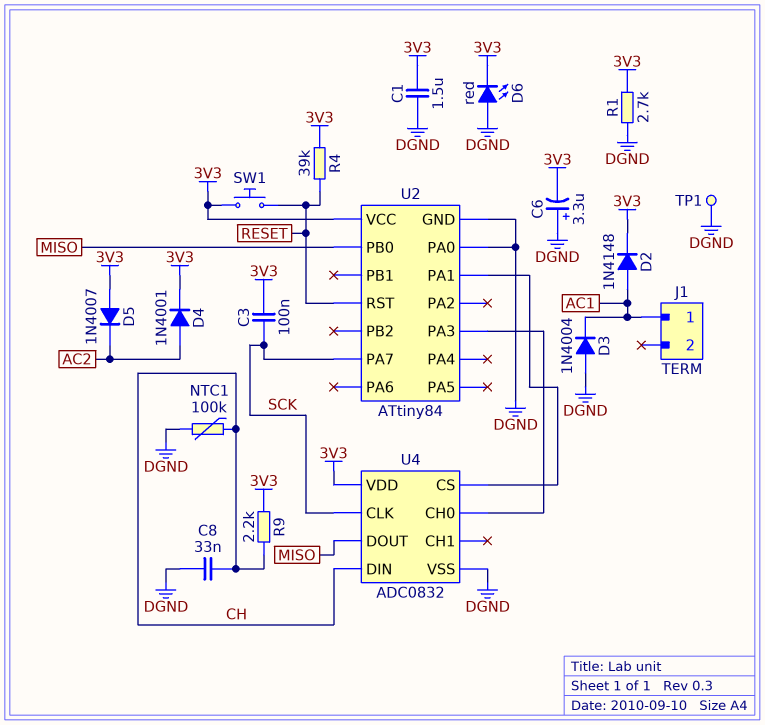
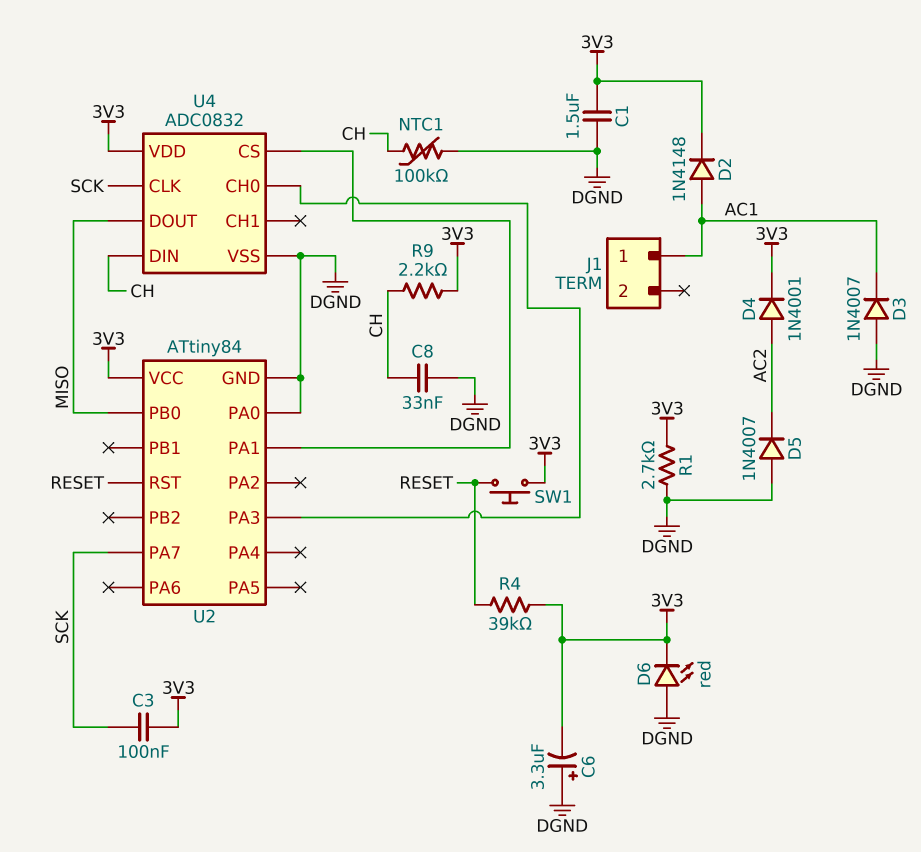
D3: diode 1N4004 (A DGND, K AC1) -> diode 1N4007 (A DGND, K AC1)
D5: diode 1N4007 (A 3V3, K AC2) -> diode 1N4007 (A DGND, K AC2)
TP1: test point (DGND) -> none

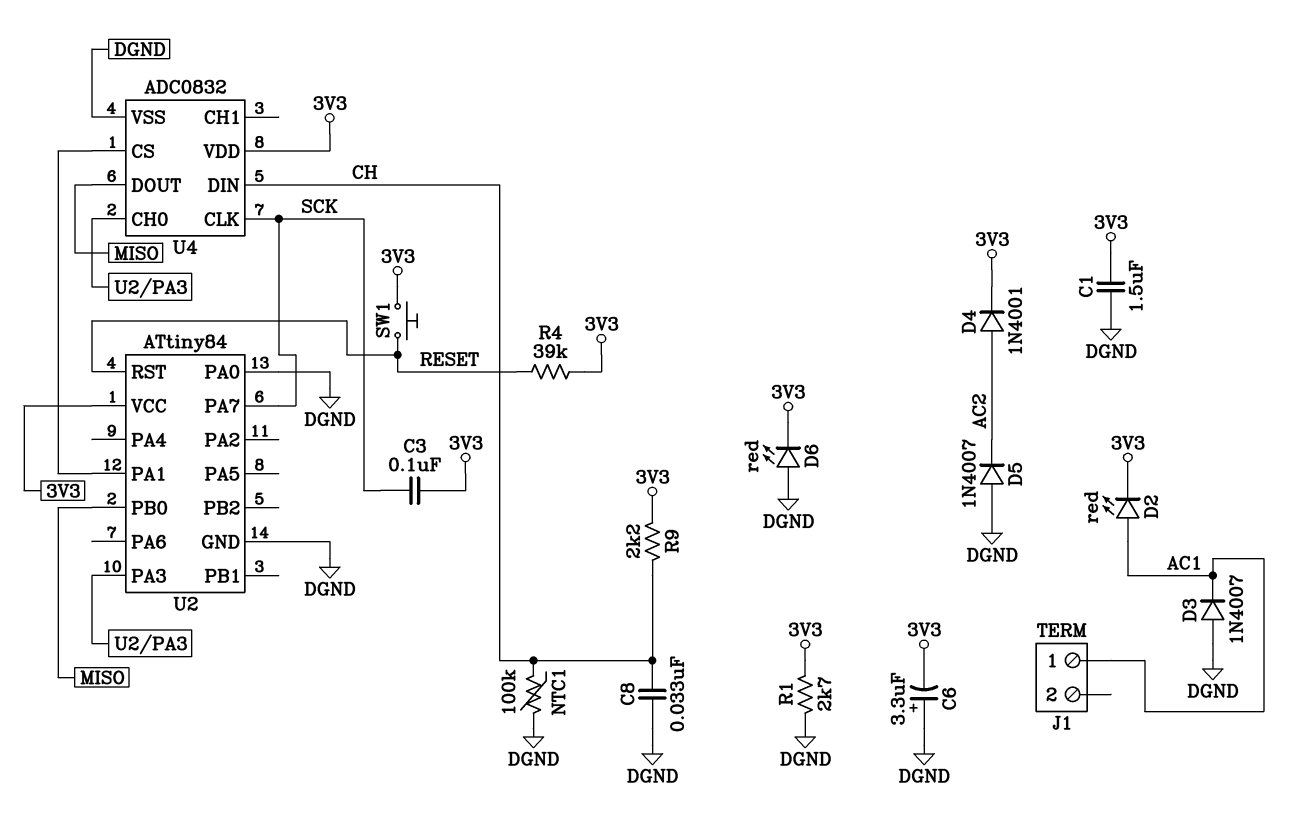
D2: diode 1N4148 (A AC1, K 3V3) -> LED red (A AC1, K 3V3)

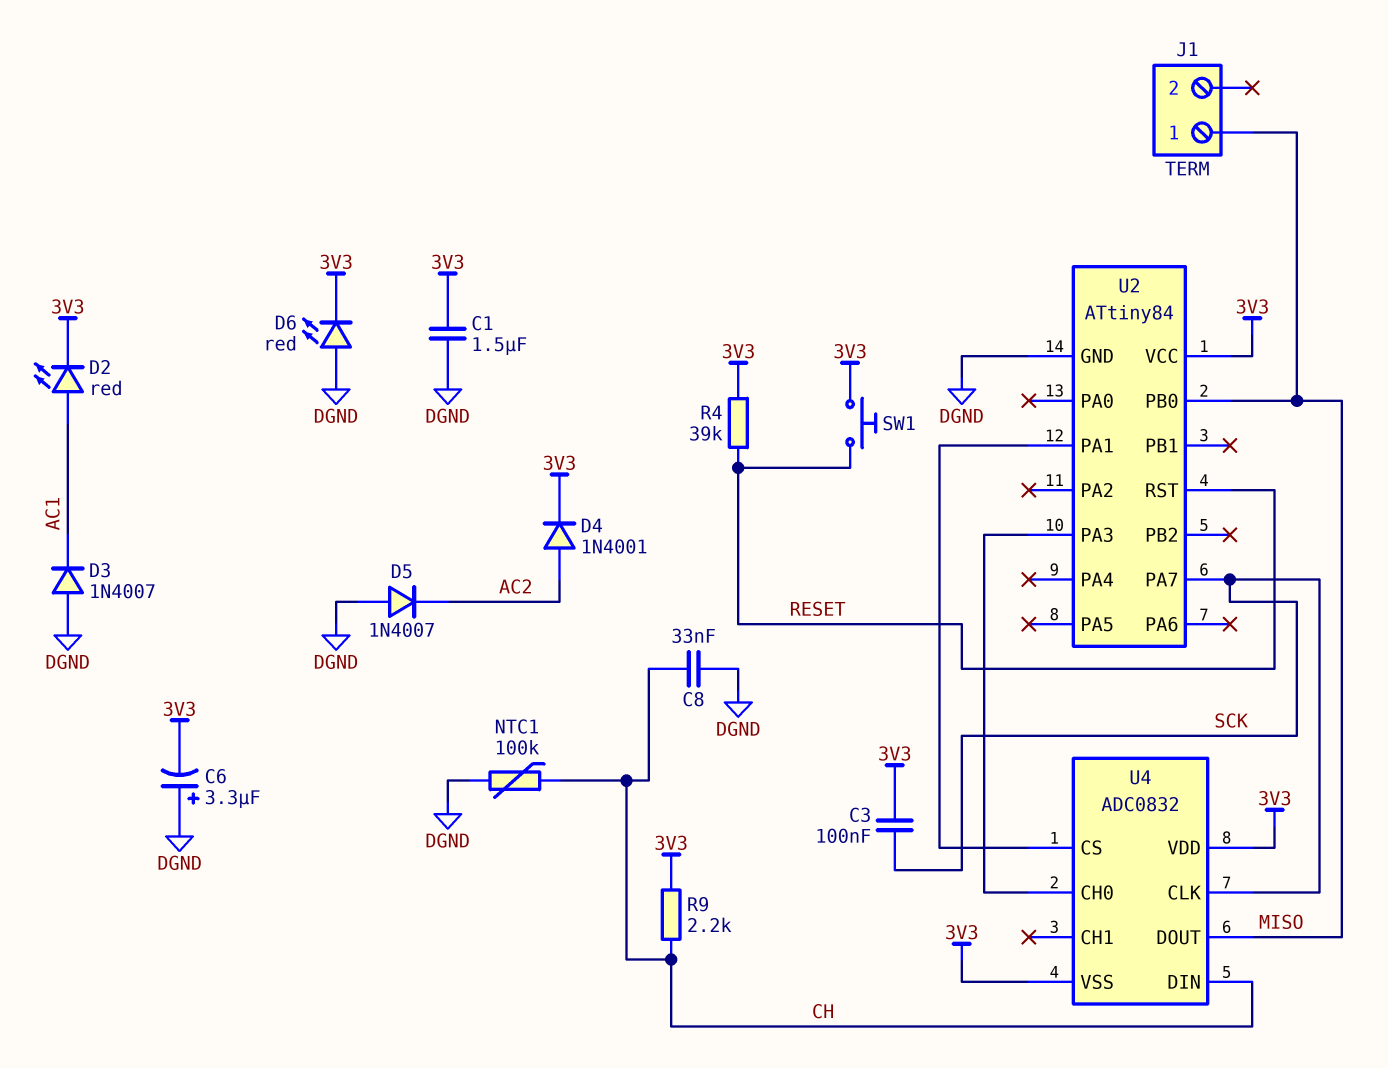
J1 pin 1: AC1 -> MISO
R1: 2.7k (3V3, DGND) -> none
U2 pin PA0: DGND -> none
U4 pin VSS: DGND -> 3V3

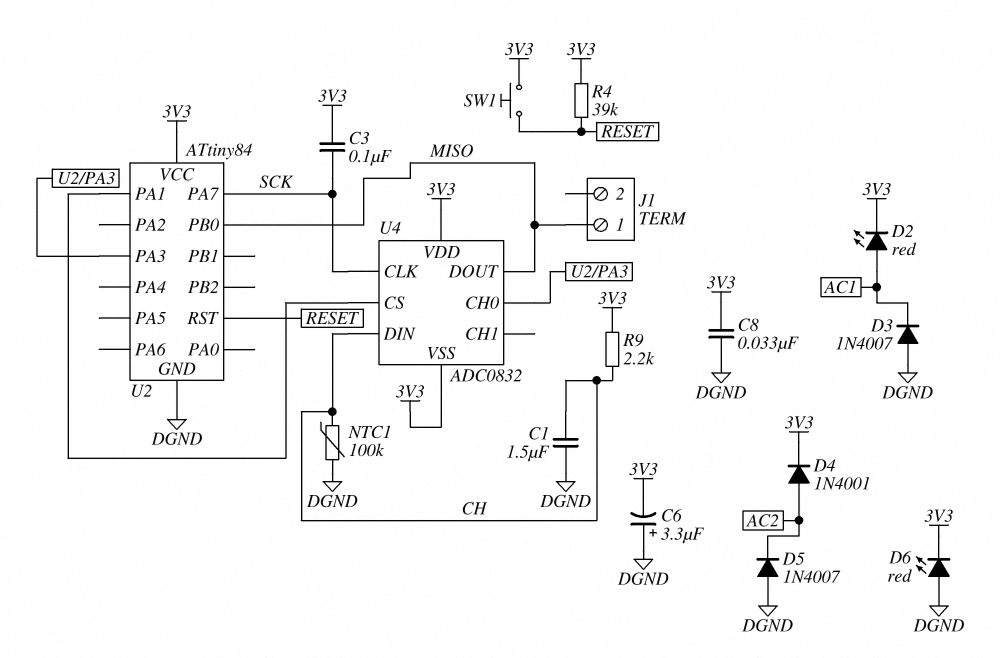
C1: 1.5uF (3V3, DGND) -> 1.5uF (CH, DGND)
C8: 33nF (CH, DGND) -> 33nF (3V3, DGND)

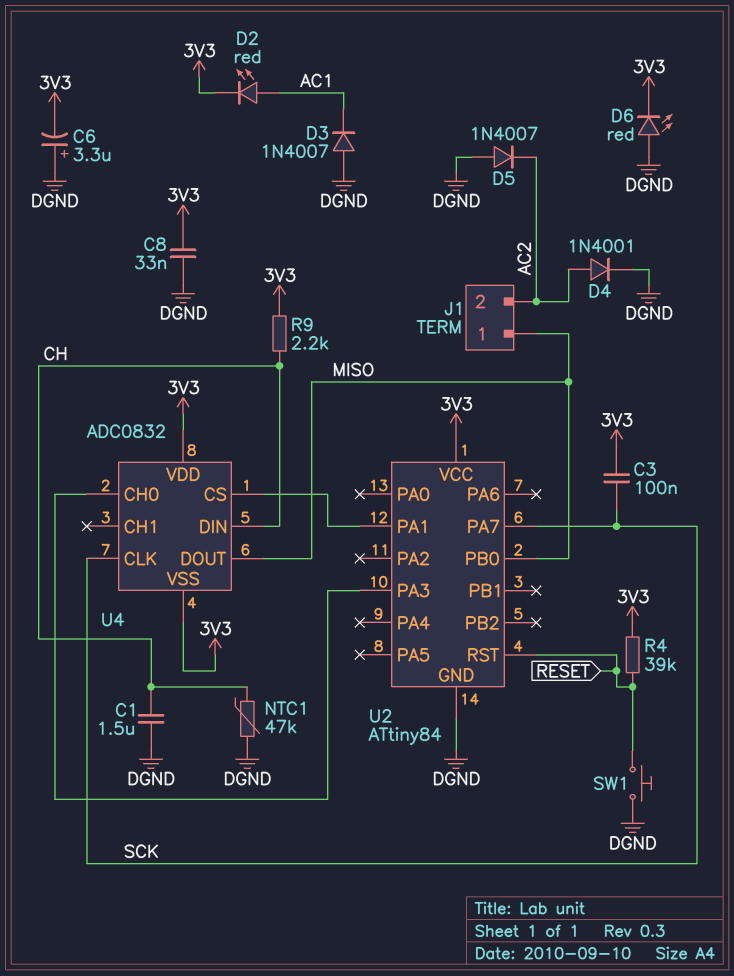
D4: diode 1N4001 (A AC2, K 3V3) -> diode 1N4001 (A AC2, K DGND)
J1 pin 2: none -> AC2
NTC1: 100k (CH, DGND) -> 47k (CH, DGND)
SW1: button (3V3, RESET) -> button (DGND, RESET)

